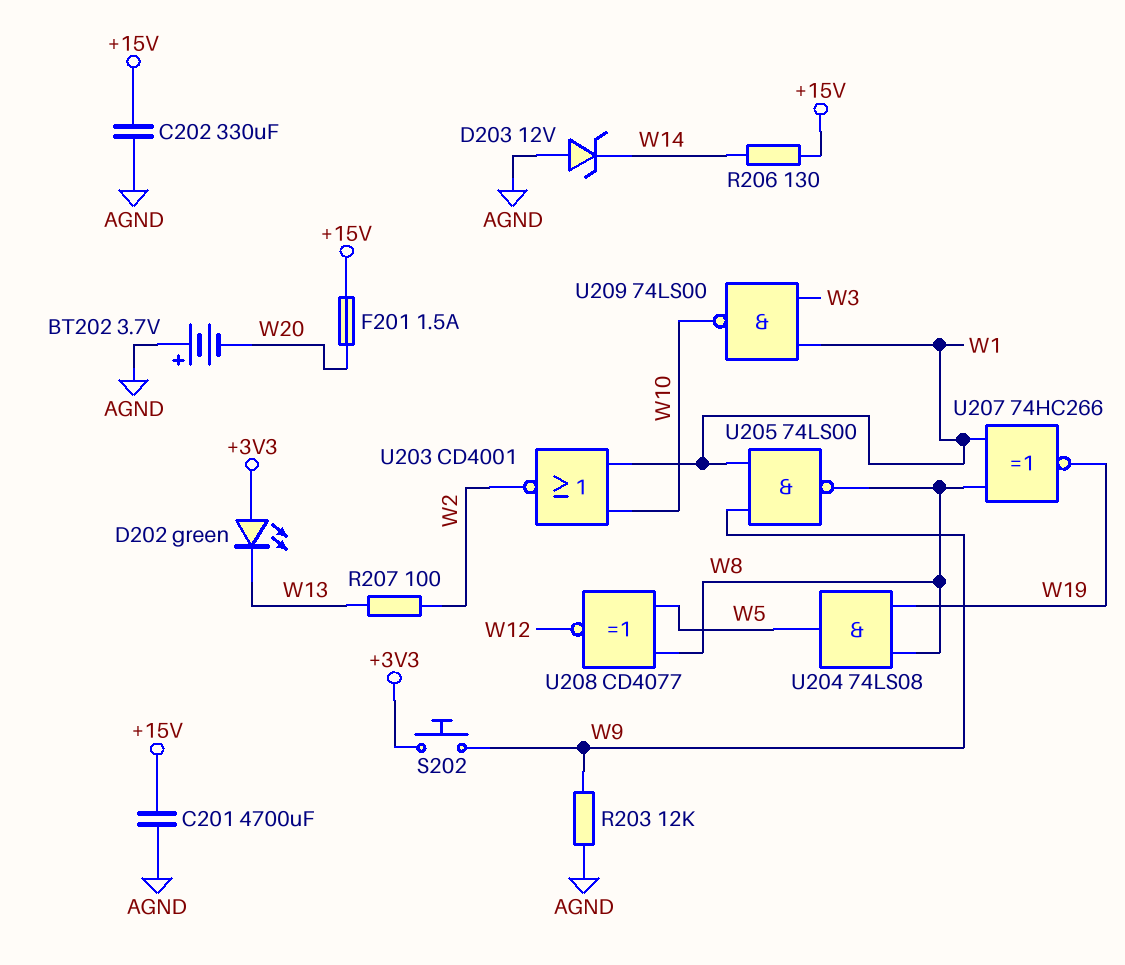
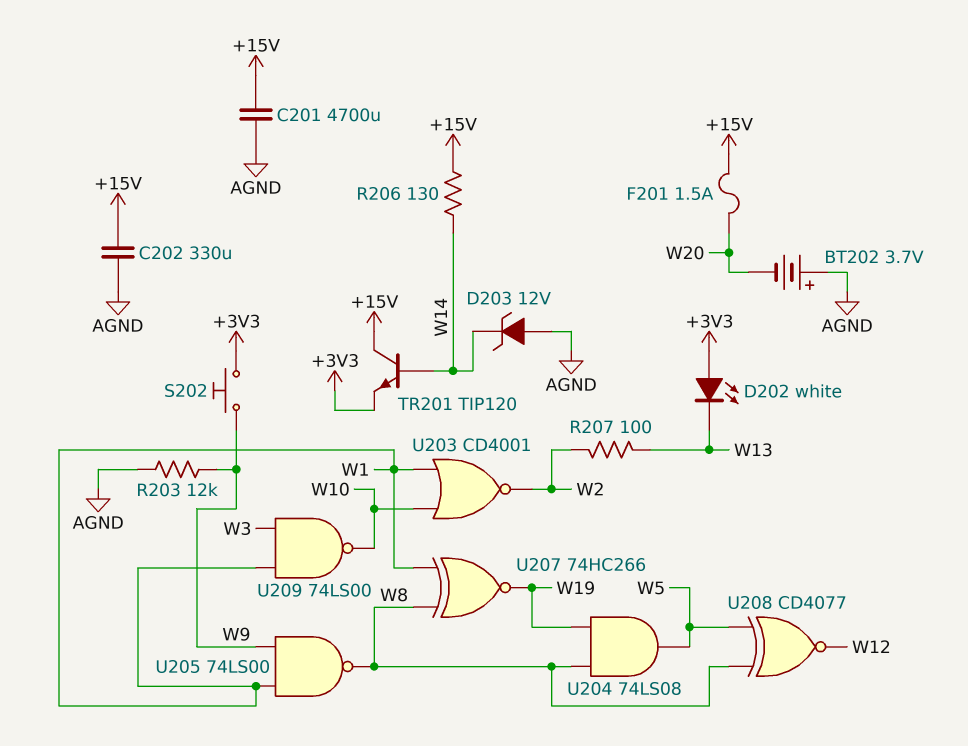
D202: LED green (A +3V3, K W13) -> LED white (A +3V3, K W13)
TR201: none -> NPN TIP120 (B W14, C +15V, E +3V3)

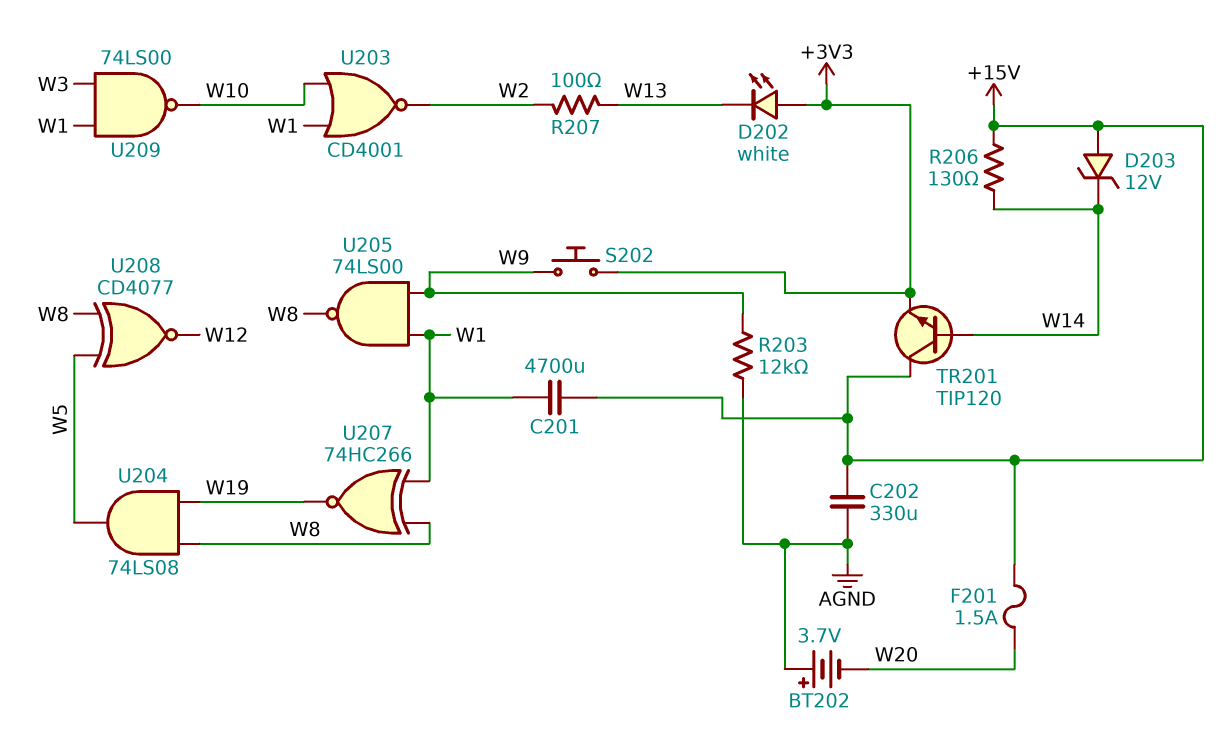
C201: 4700uF (+15V, AGND) -> 4700uF (+15V, W1)
D203: zener 12V (A AGND, K W14) -> zener 12V (A +15V, K W14)

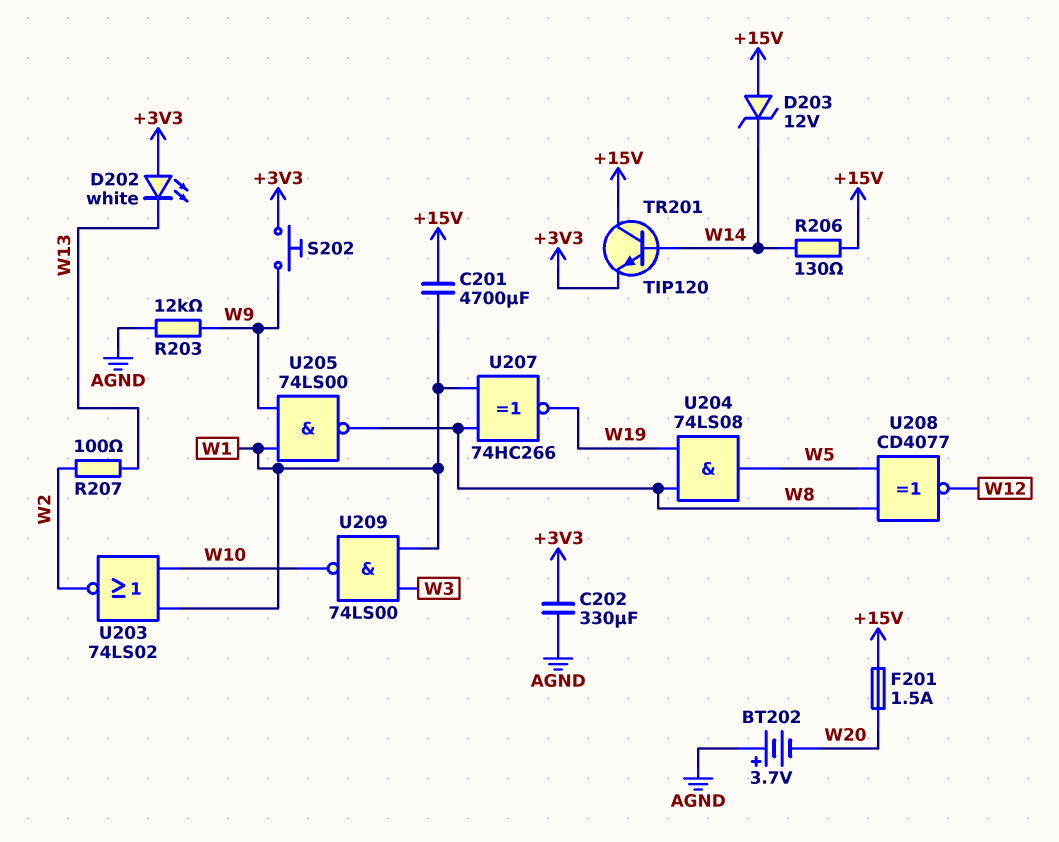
C202: 330uF (+15V, AGND) -> 330uF (+3V3, AGND)
U203: NOR CD4001 (in W1, in W10, out W2) -> NOR 74LS02 (in W1, in W10, out W2)

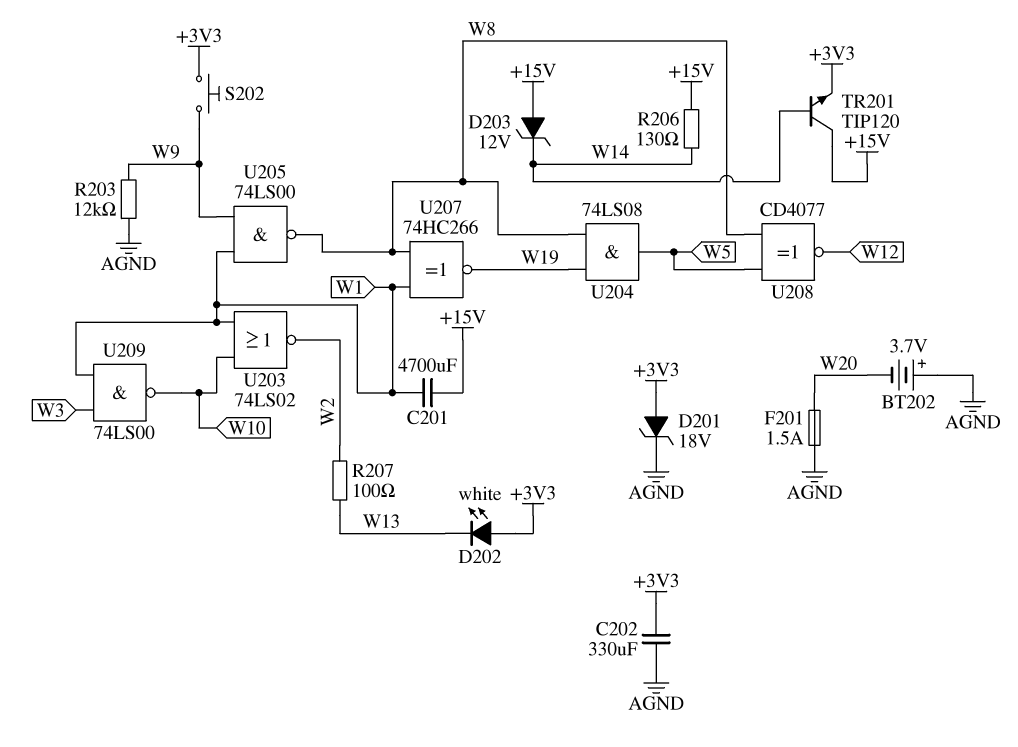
D201: none -> zener 18V (A +3V3, K AGND)
F201: 1.5A (+15V, W20) -> 1.5A (AGND, W20)

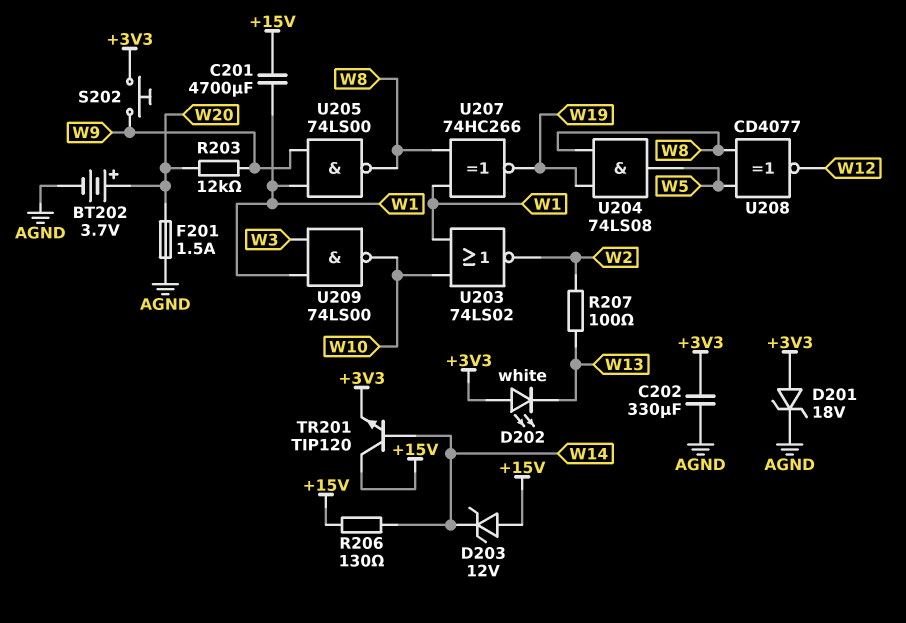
BT202: 3.7V (plus AGND, minus W20) -> 3.7V (plus W20, minus AGND)
R203: 12k (AGND, W9) -> 12k (W9, W20)

